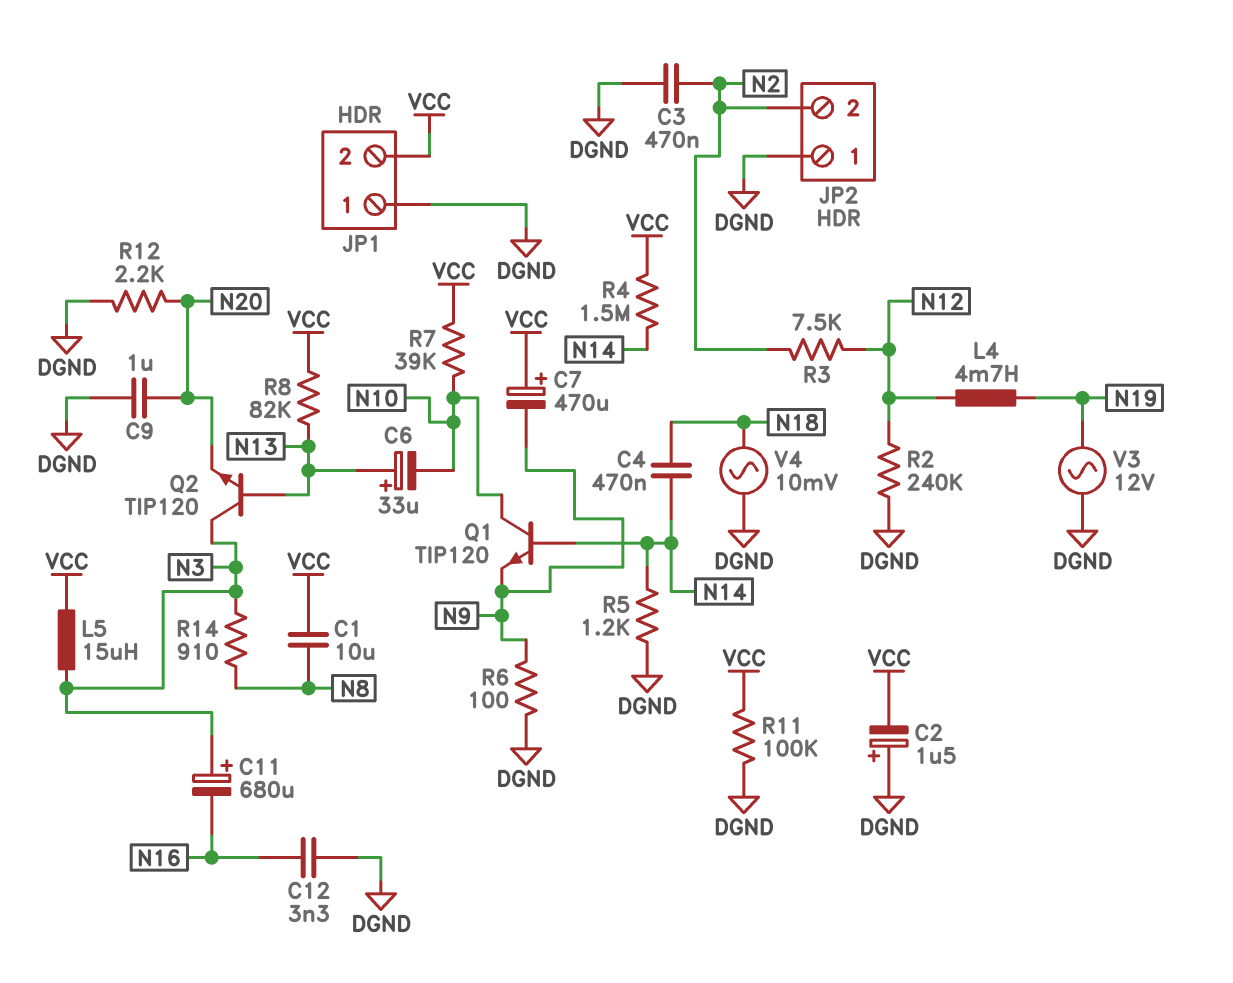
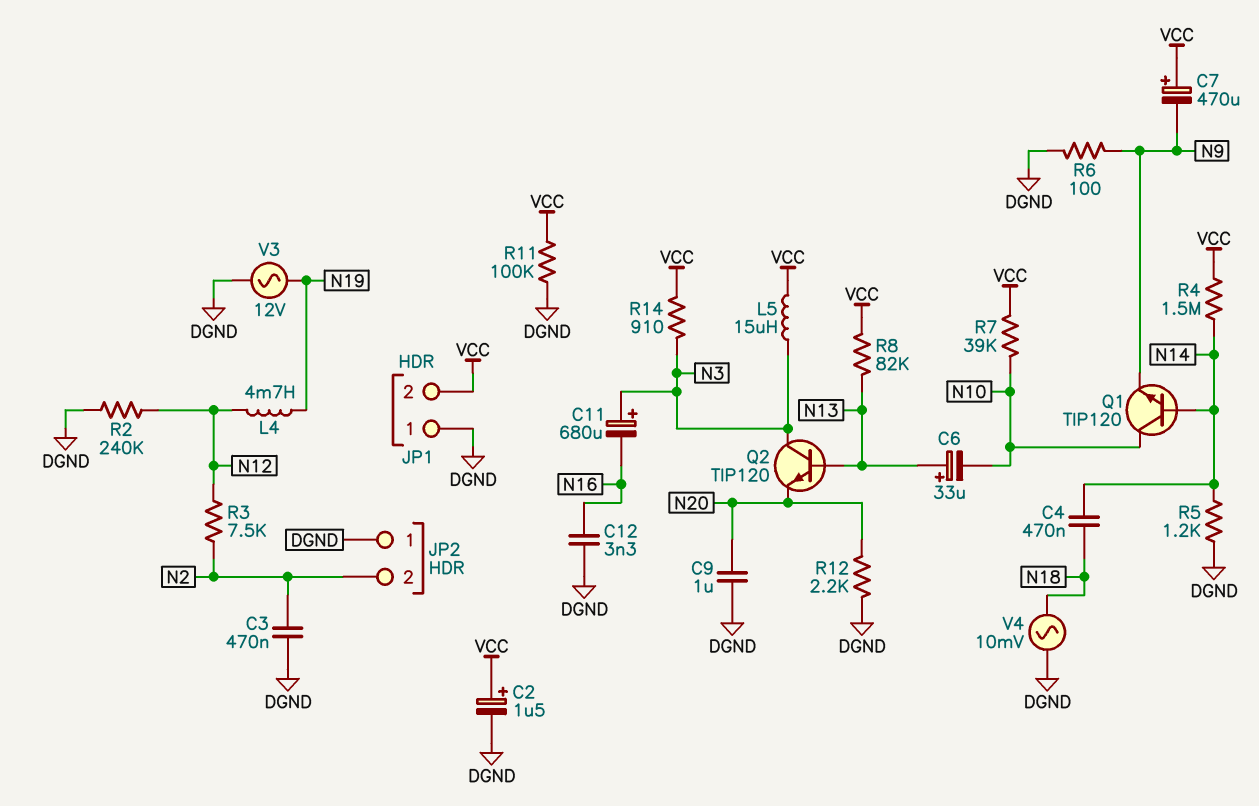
C1: 10uF (N8, VCC) -> none
C2: 1.5uF (plus DGND, minus VCC) -> 1.5uF (plus VCC, minus DGND)
R14: 910 (N3, N8) -> 910 (N3, VCC)

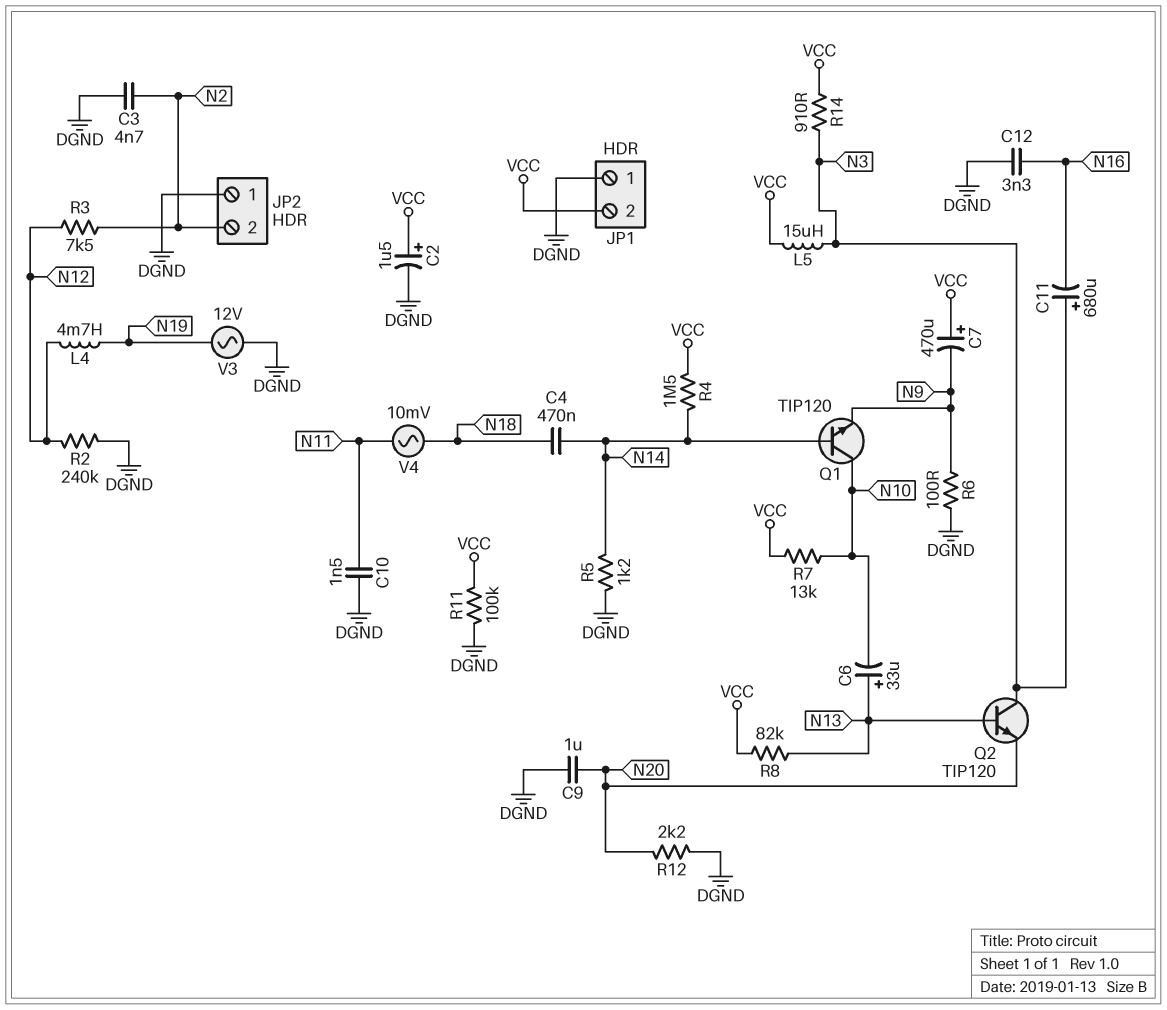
C3: 470nF (DGND, N2) -> 4.7nF (DGND, N2)
C10: none -> 1.5nF (DGND, N11)
R7: 39k (N10, VCC) -> 13k (N10, VCC)
V4: AC 10mV (DGND, N18) -> AC 10mV (N11, N18)

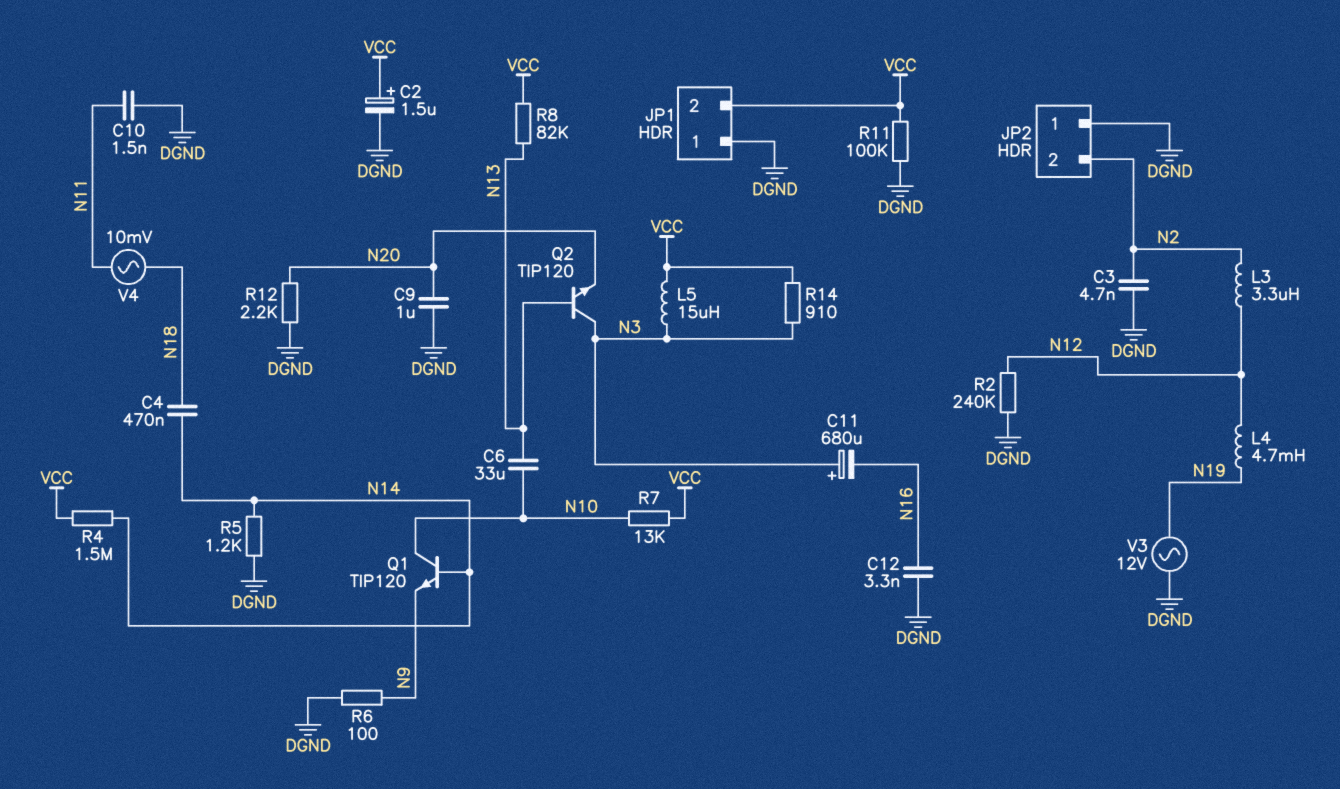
C6: 33uF (plus N13, minus N10) -> 33uF (N10, N13)
C7: 470uF (plus VCC, minus N9) -> none
L3: none -> 3.3uH (N2, N12)
R3: 7.5k (N2, N12) -> none

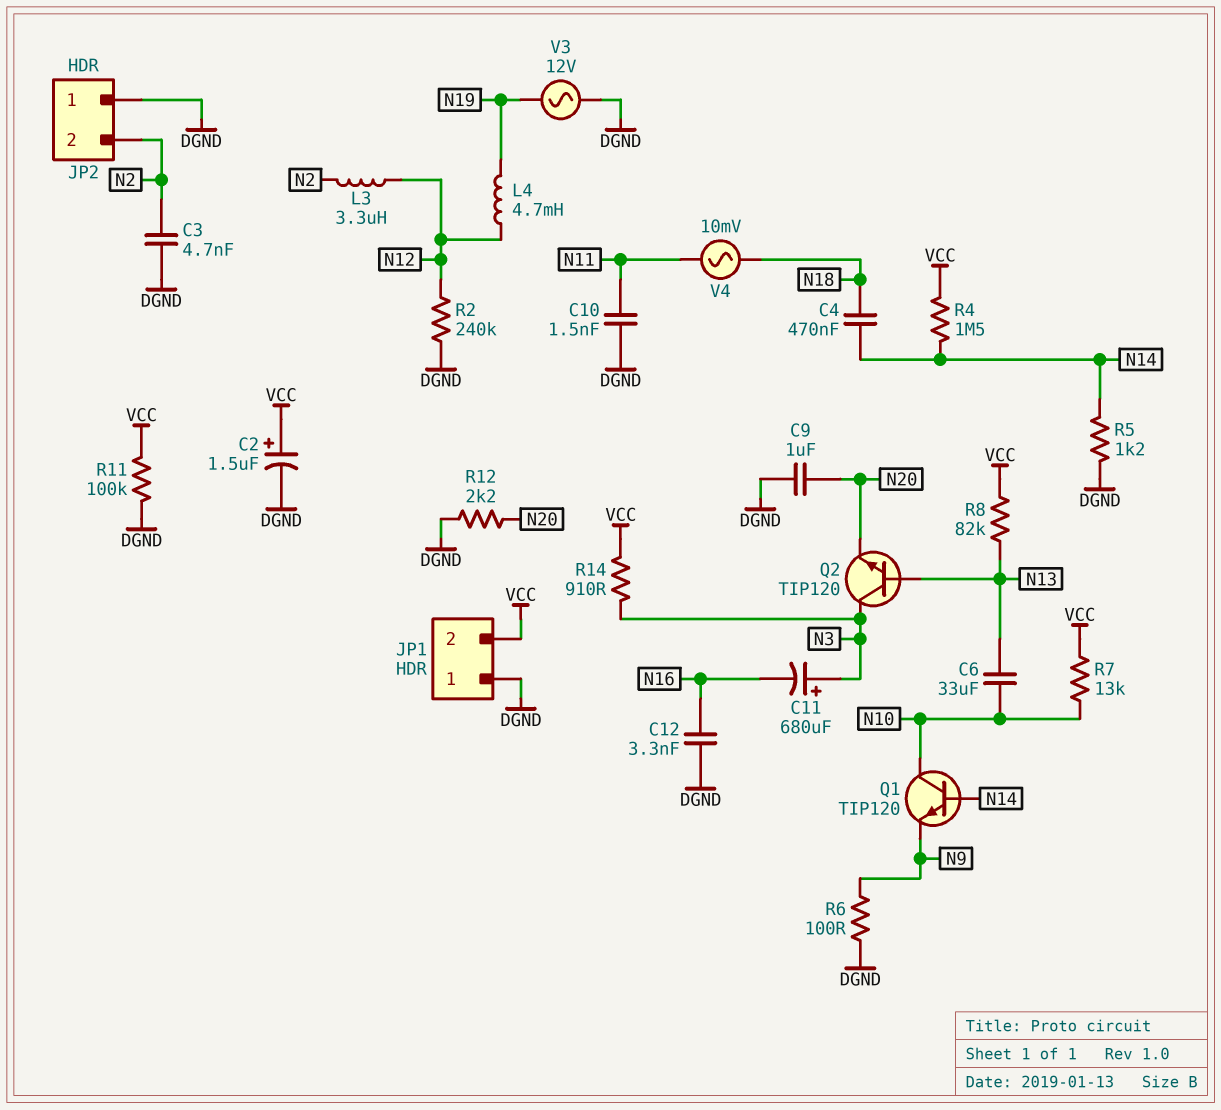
L5: 15uH (N3, VCC) -> none

